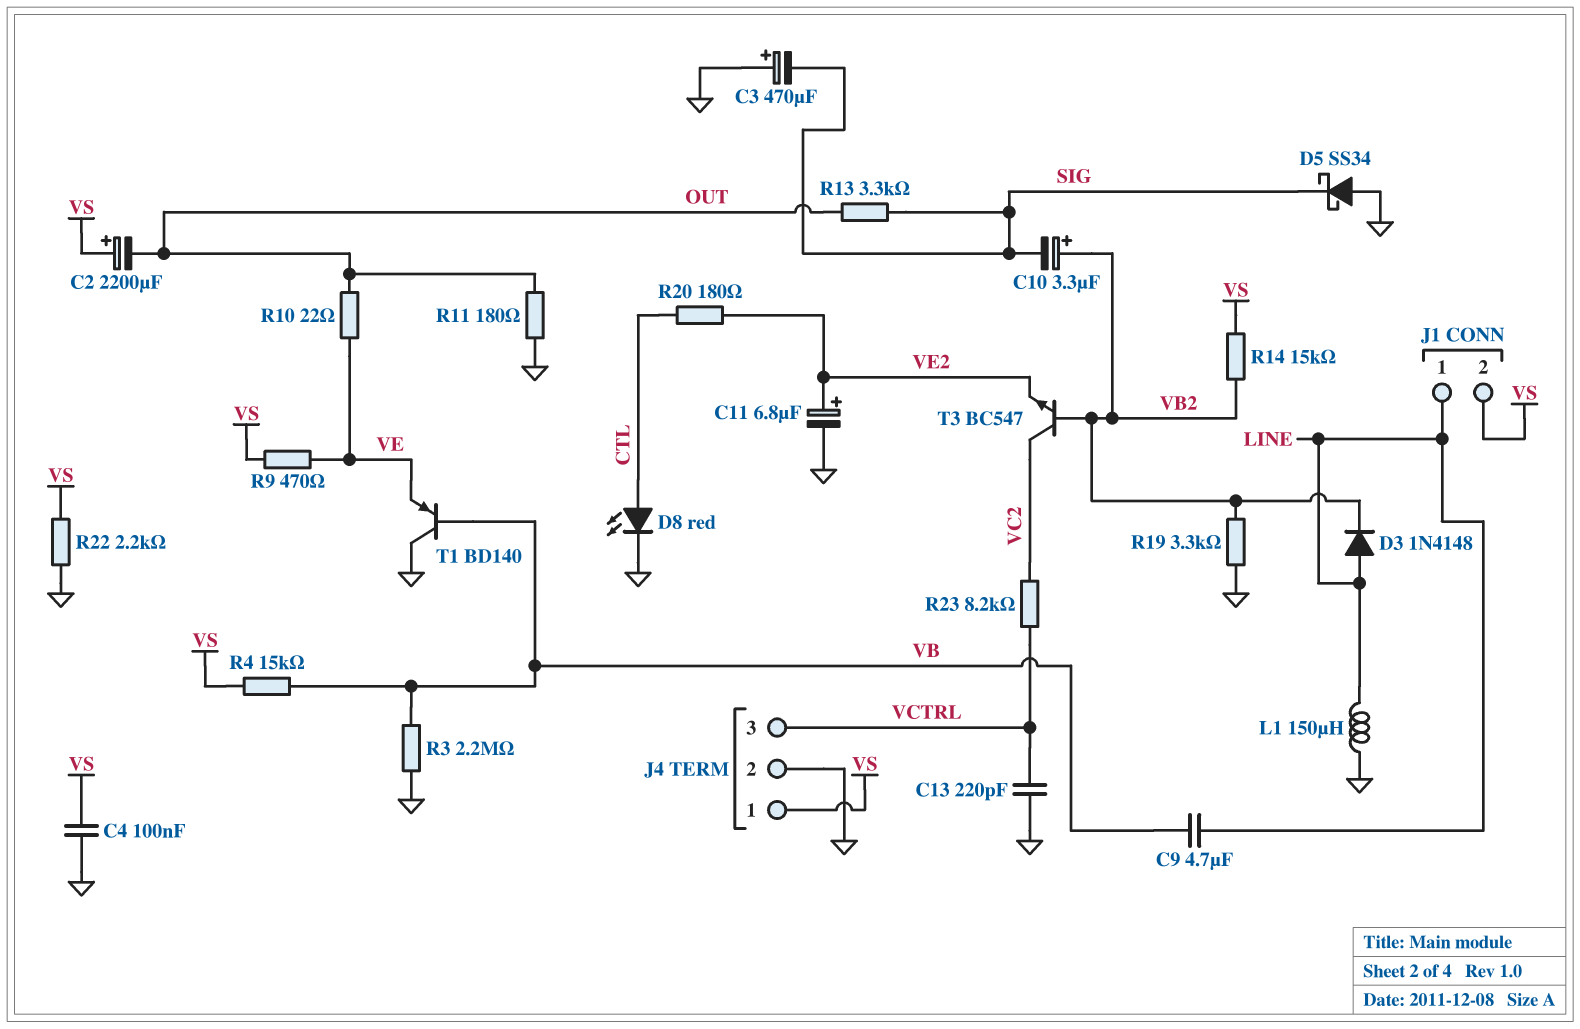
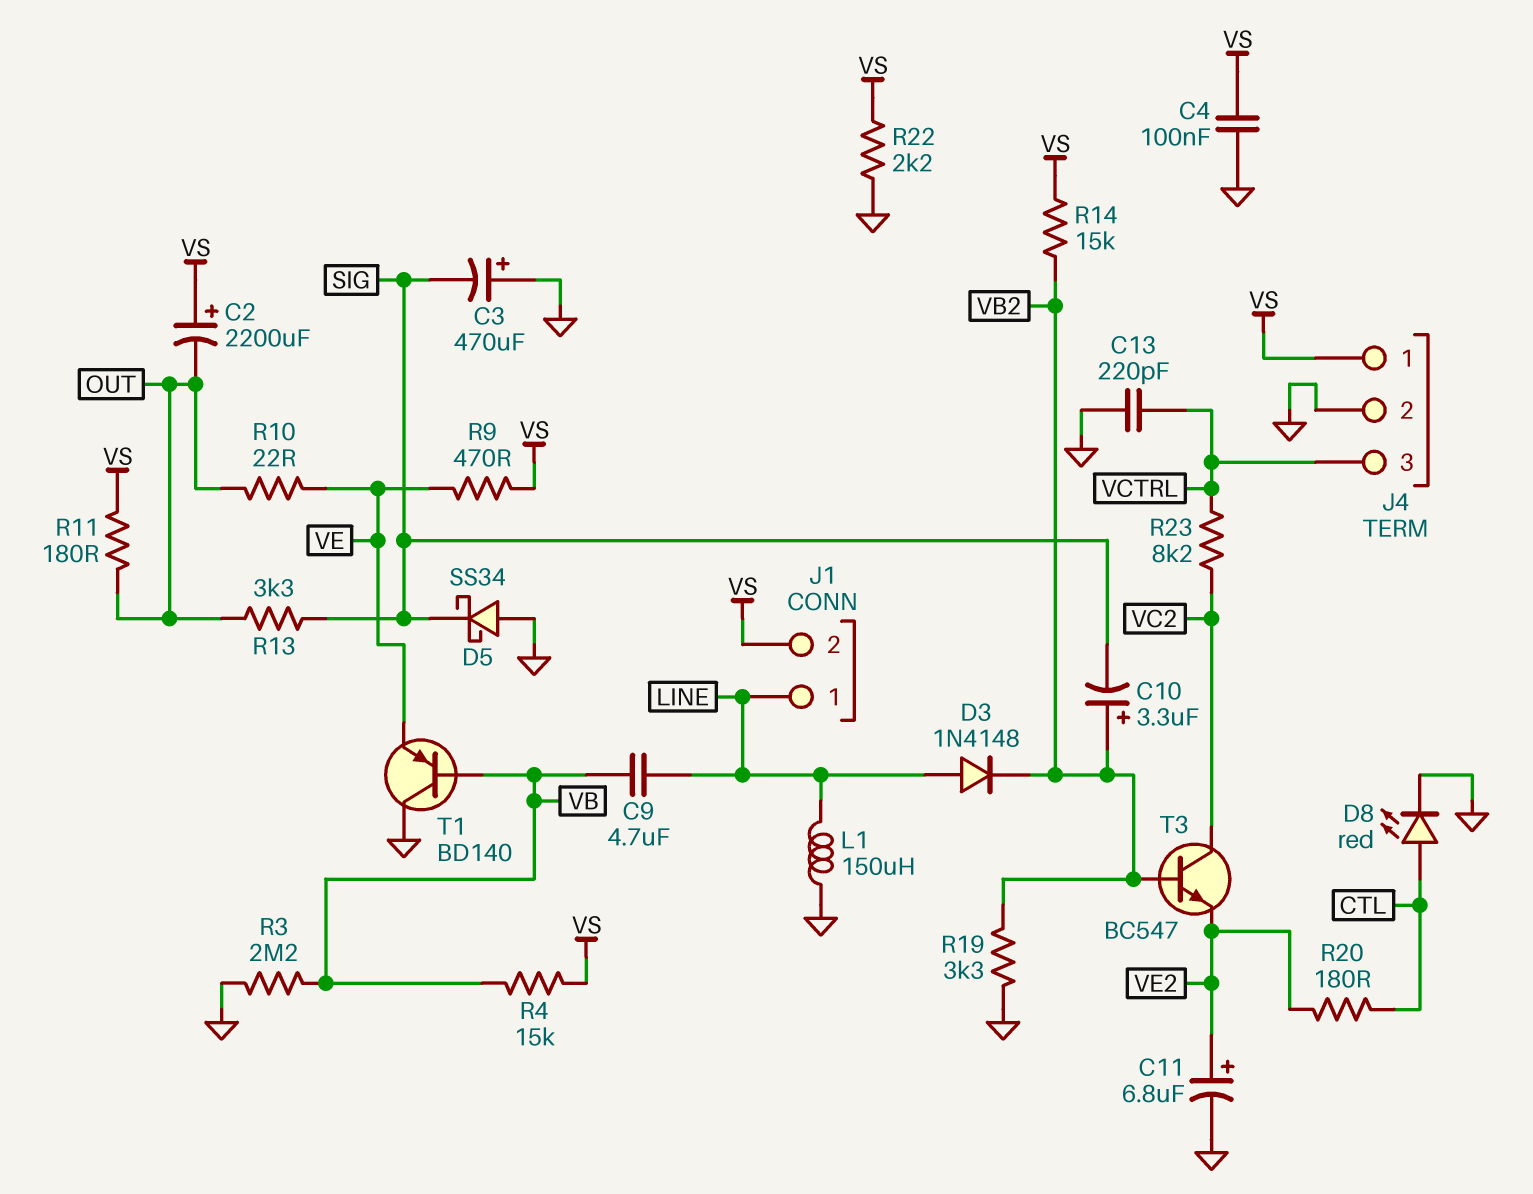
R11: 180 (GND, OUT) -> 180 (OUT, VS)

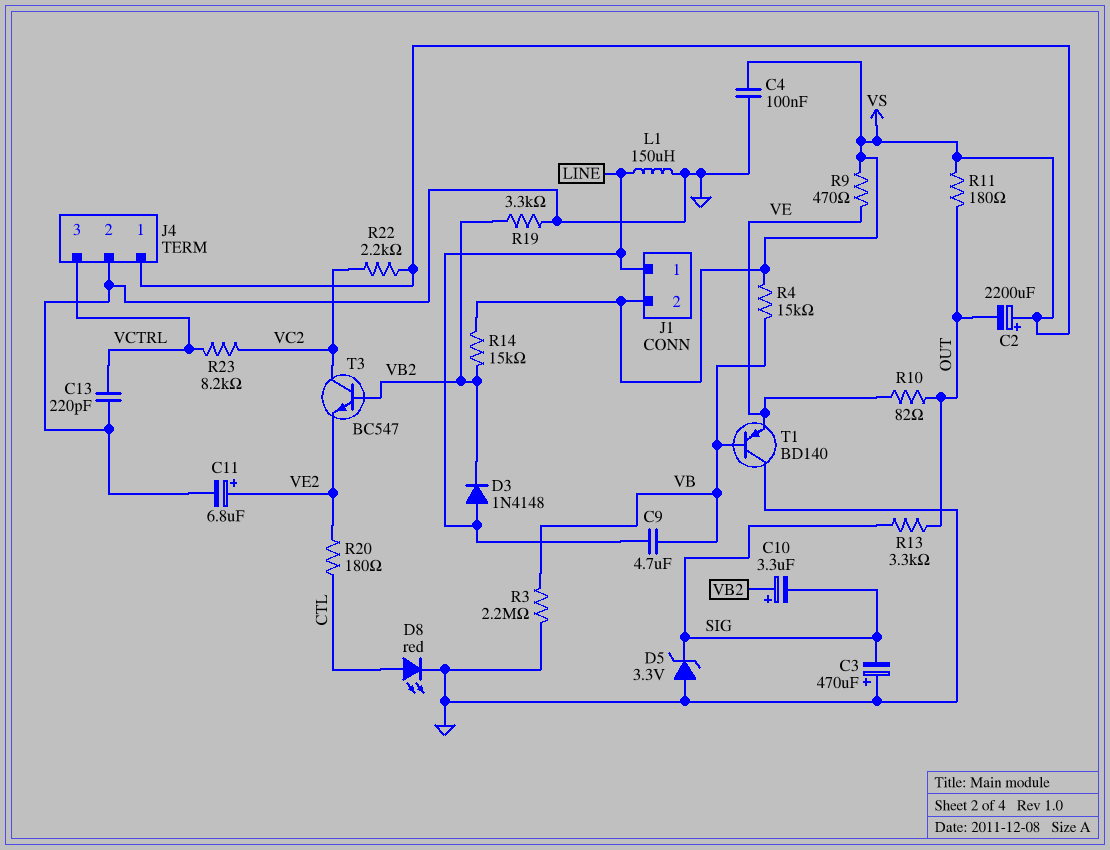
D5: schottky SS34 (A GND, K SIG) -> zener 3.3V (A GND, K SIG)
R10: 22 (OUT, VE) -> 82 (OUT, VE)
R22: 2.2k (GND, VS) -> 2.2k (VC2, VS)

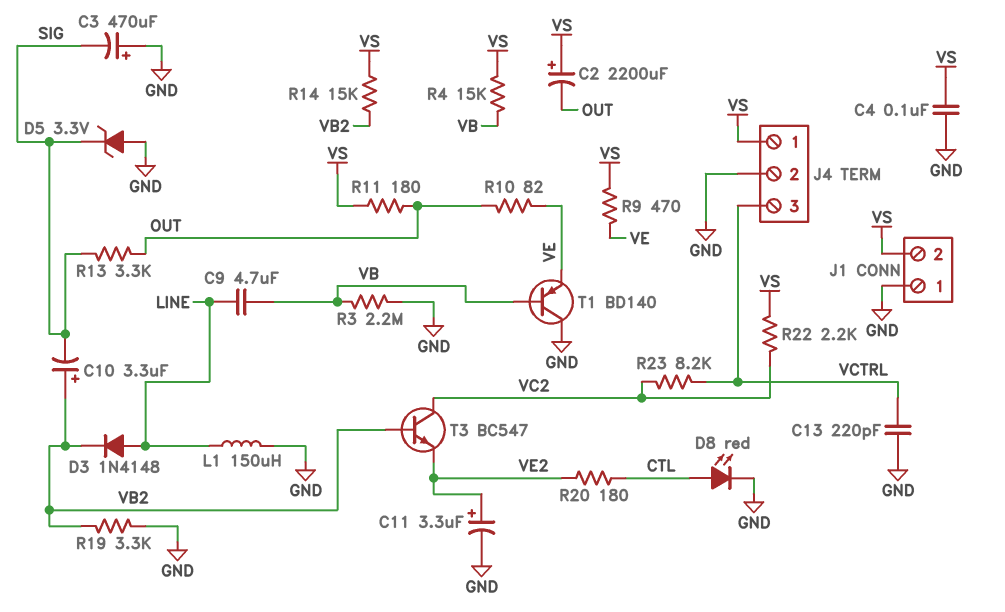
C11: 6.8uF (plus VE2, minus GND) -> 3.3uF (plus VE2, minus GND)
J1 pin 1: LINE -> GND

